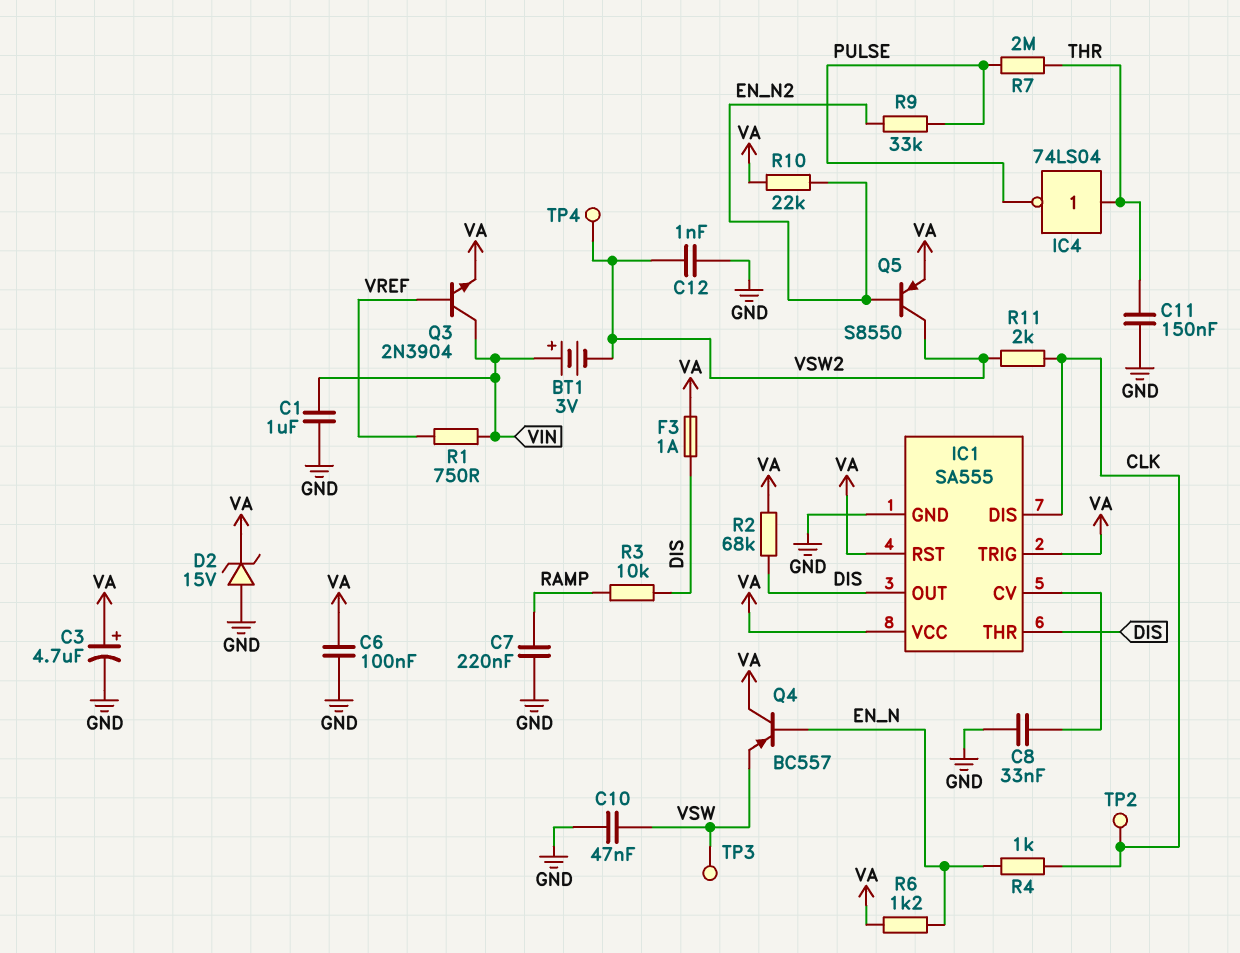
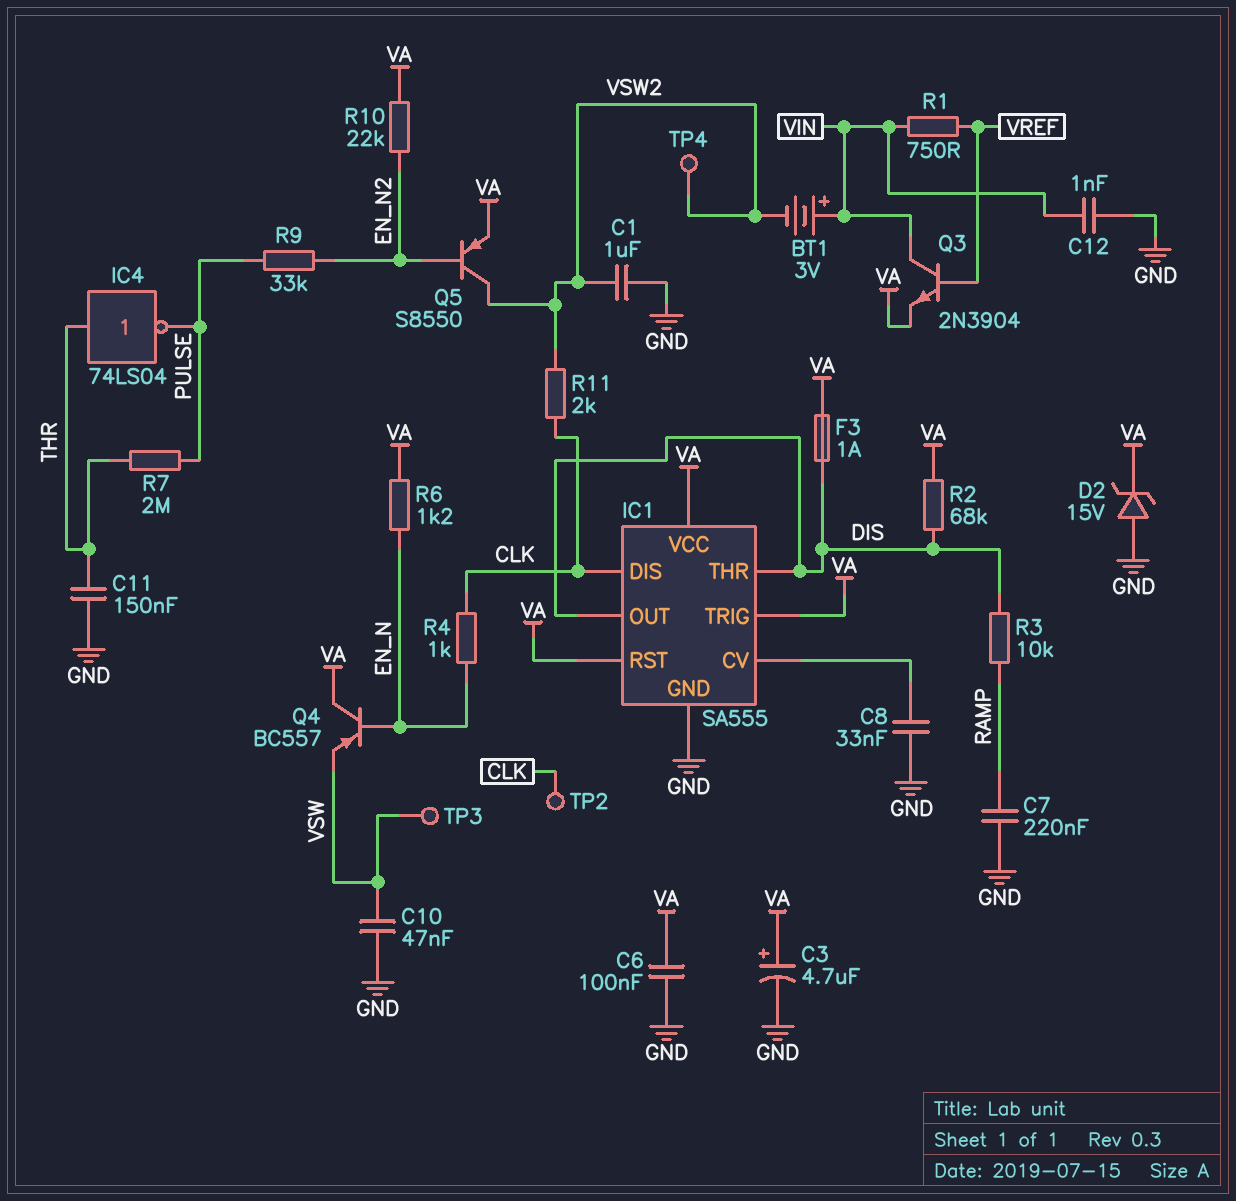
C1: 1uF (GND, VIN) -> 1uF (GND, VSW2)
C12: 1nF (GND, VSW2) -> 1nF (GND, VIN)

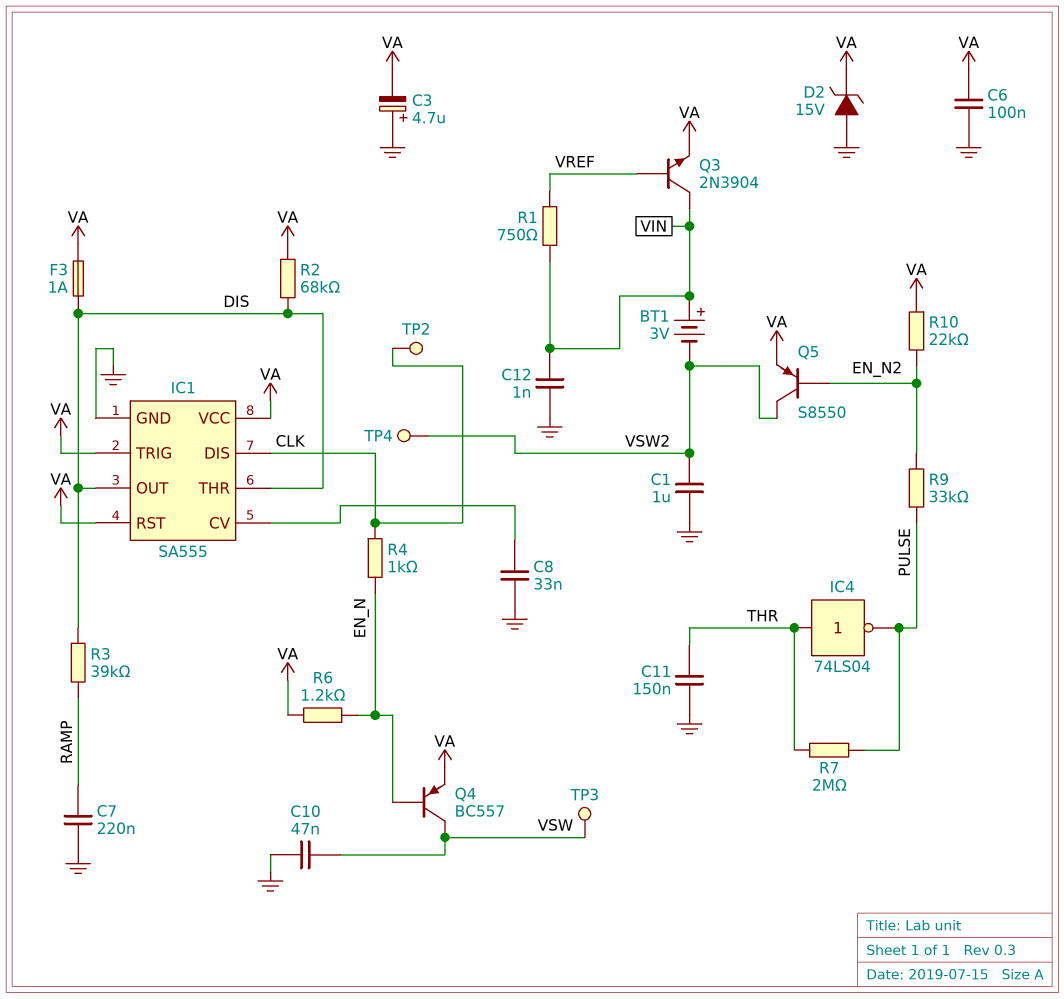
C3: 4.7uF (plus VA, minus GND) -> 4.7uF (plus GND, minus VA)
Q4: PNP BC557 (B EN_N, C VA, E VSW) -> PNP BC557 (B EN_N, C VSW, E VA)
R3: 10k (DIS, RAMP) -> 39k (DIS, RAMP)
R11: 2k (CLK, VSW2) -> none

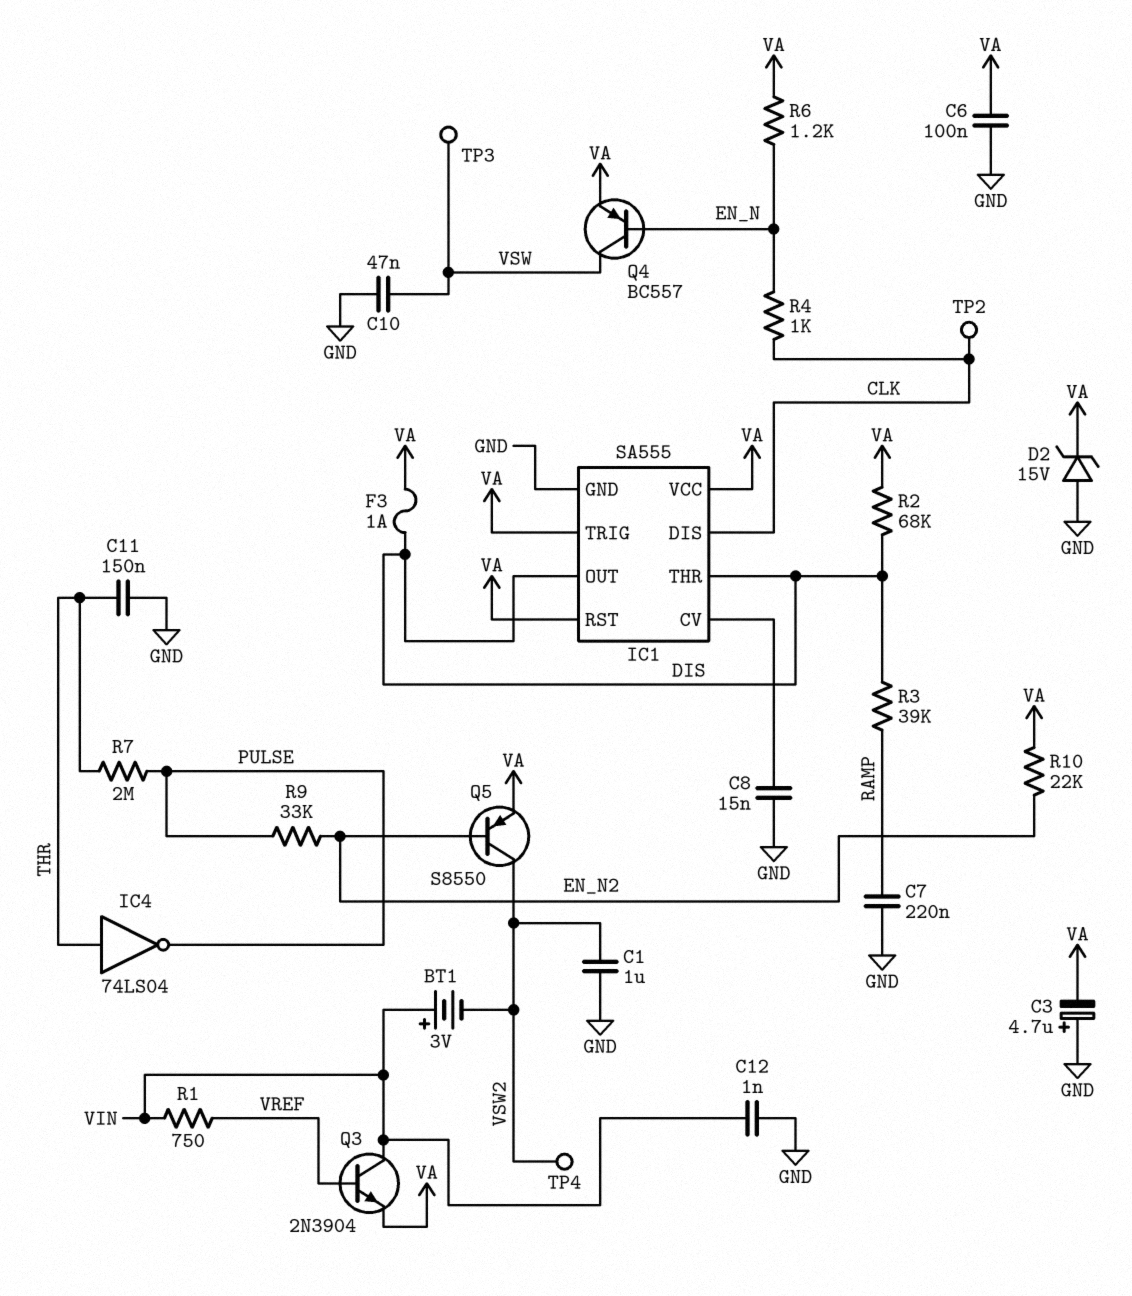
C8: 33nF (GND, IC1/CV) -> 15nF (GND, IC1/CV)

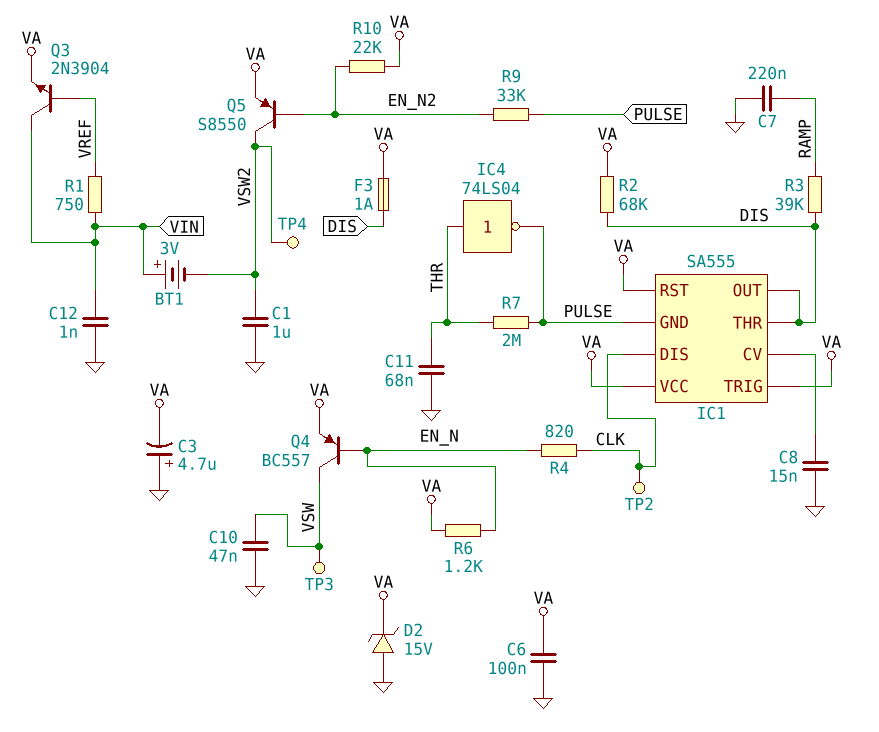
C11: 150nF (GND, THR) -> 68nF (GND, THR)
IC1 pin GND: GND -> PULSE
R4: 1k (CLK, EN_N) -> 820 (CLK, EN_N)

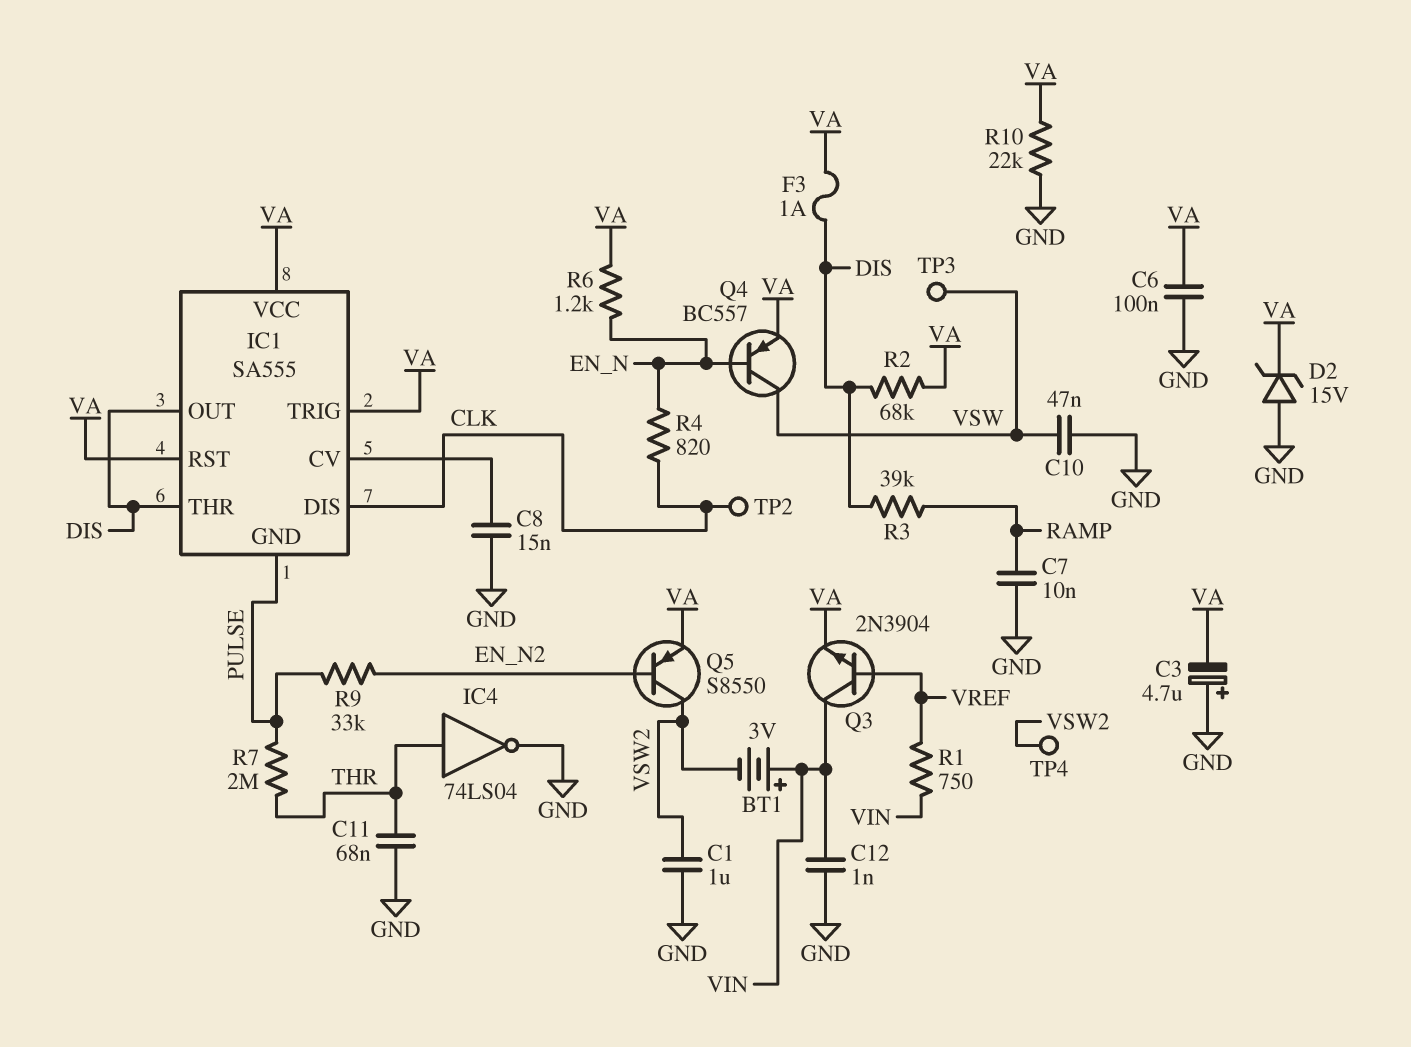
C7: 220nF (GND, RAMP) -> 10nF (GND, RAMP)
IC4: NOT 74LS04 (in THR, out PULSE) -> NOT 74LS04 (in THR, out GND)
R10: 22k (EN_N2, VA) -> 22k (GND, VA)

